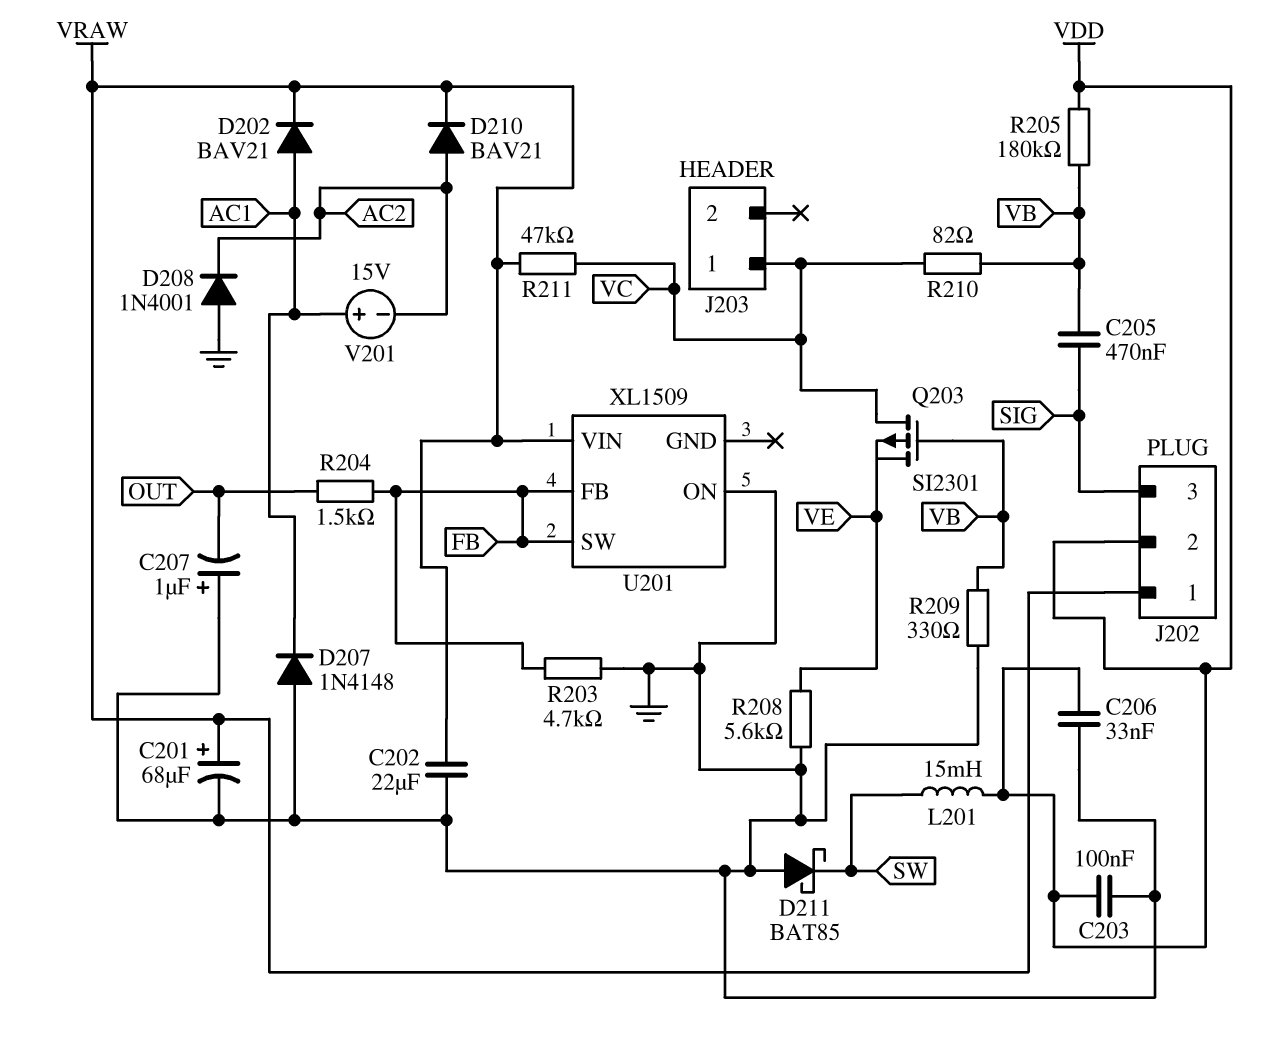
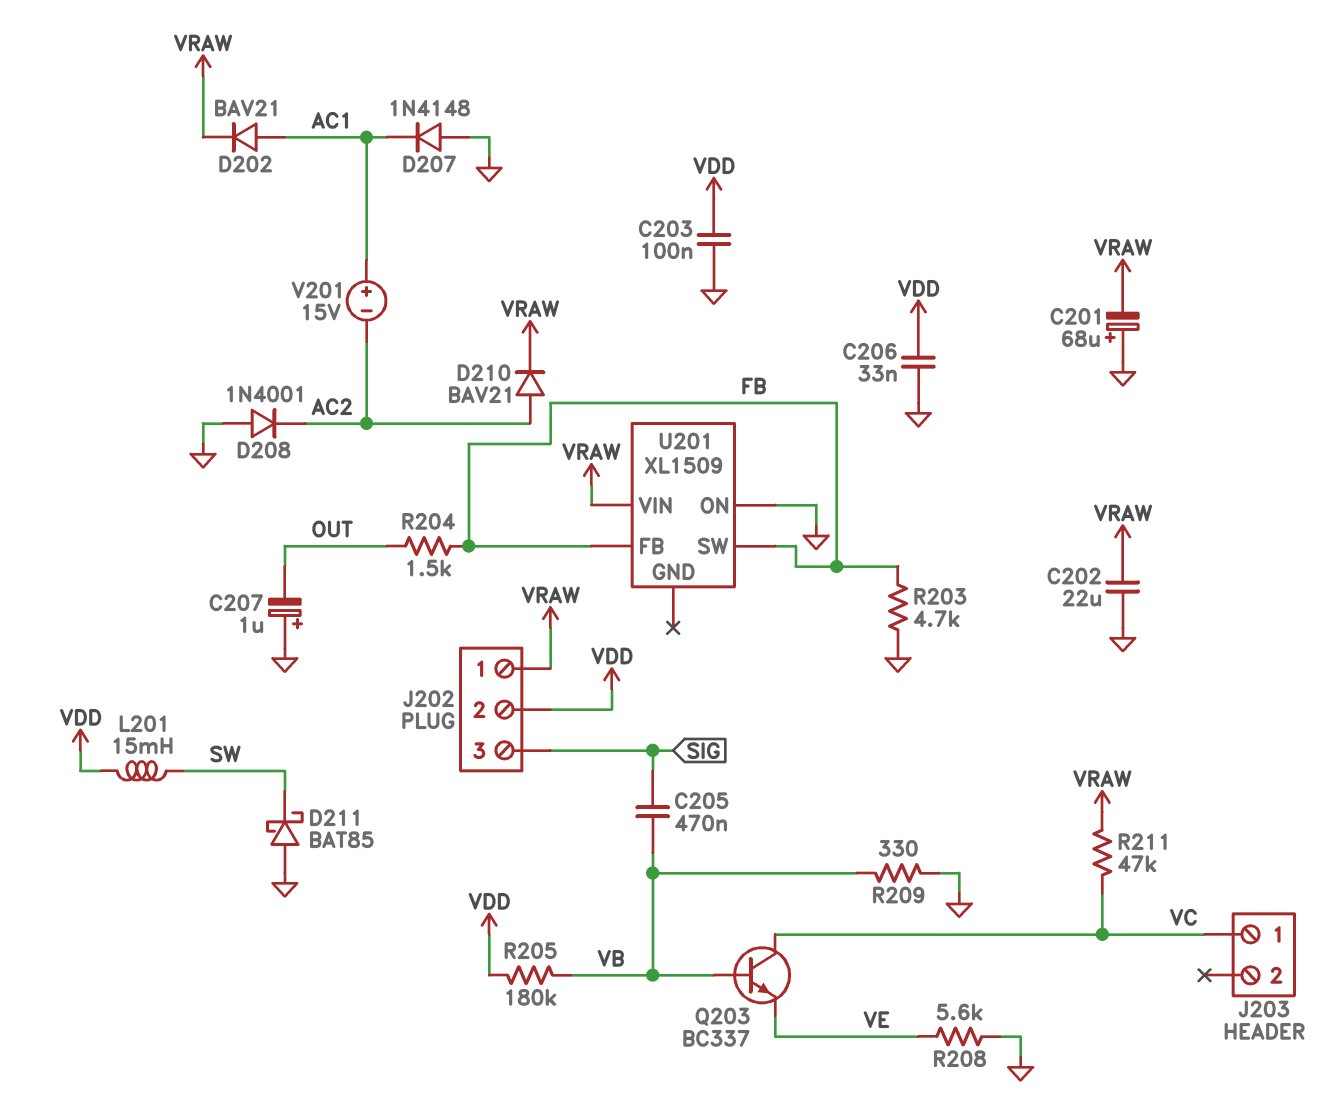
C201: 68uF (plus VRAW, minus GND) -> 68uF (plus GND, minus VRAW)
Q203: PMOS SI2301 (G VB, D VC, S VE) -> NPN BC337 (B VB, C VC, E VE)
R210: 82 (VB, VC) -> none

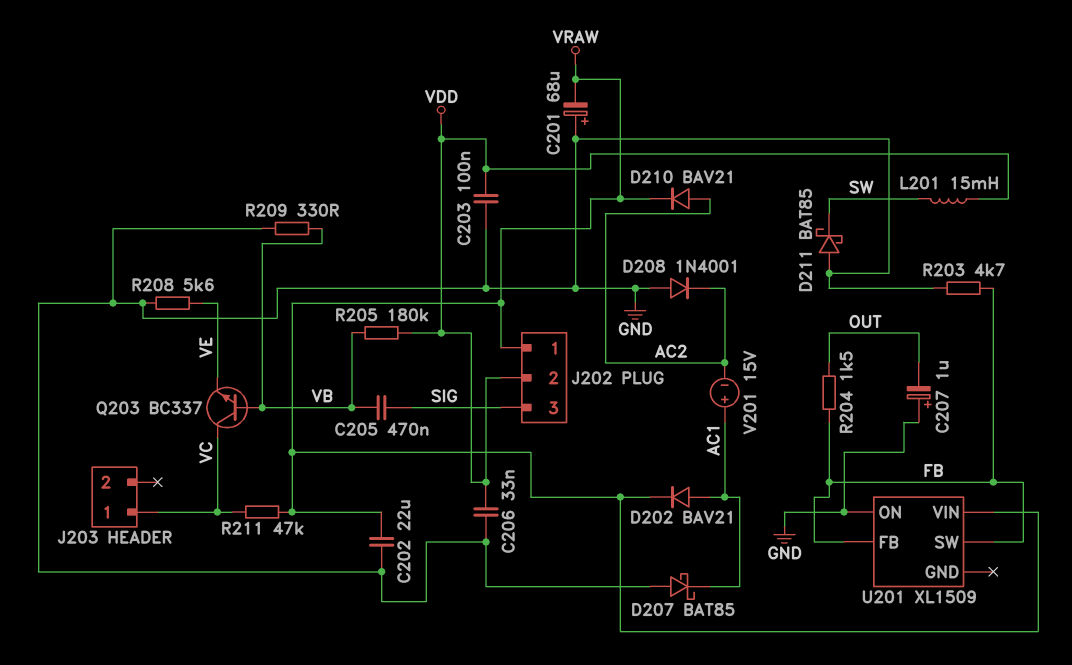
D207: diode 1N4148 (A GND, K AC1) -> schottky BAT85 (A GND, K AC1)

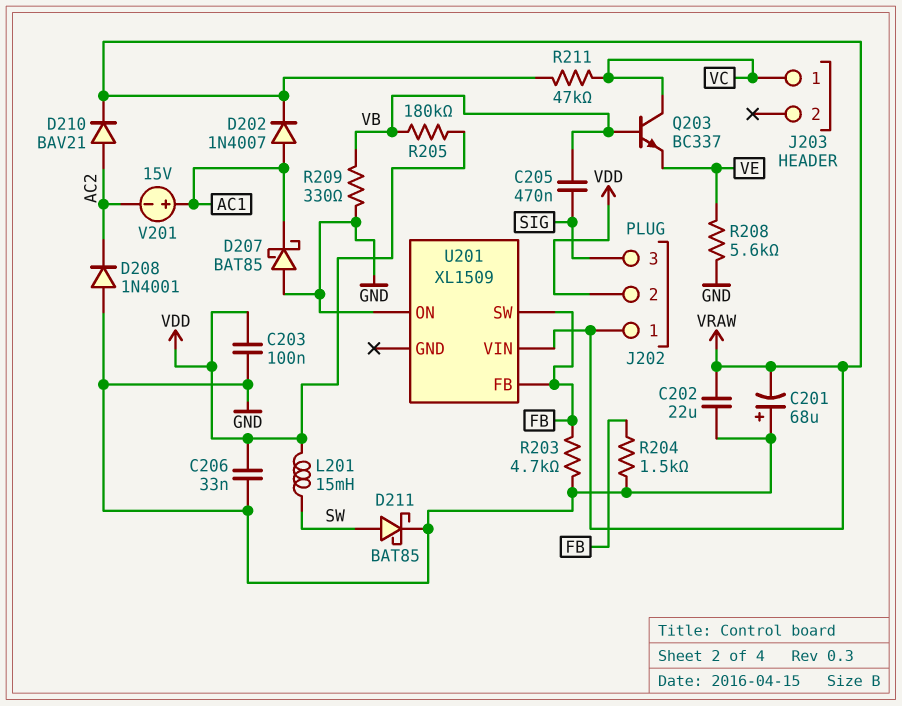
C207: 1uF (plus GND, minus OUT) -> none
D202: diode BAV21 (A AC1, K VRAW) -> diode 1N4007 (A AC1, K VRAW)
D211: schottky BAT85 (A GND, K SW) -> schottky BAT85 (A SW, K GND)
R204: 1.5k (FB, OUT) -> 1.5k (FB, GND)

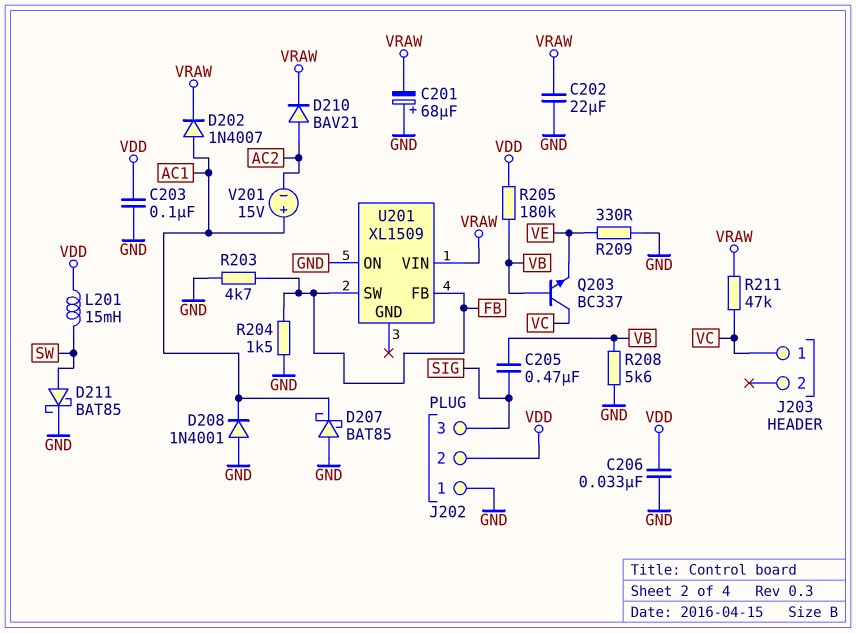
D208: diode 1N4001 (A GND, K AC2) -> diode 1N4001 (A GND, K AC1)
J202 pin 1: VRAW -> GND
R208: 5.6k (GND, VE) -> 5.6k (GND, VB)
R209: 330 (GND, VB) -> 330 (GND, VE)

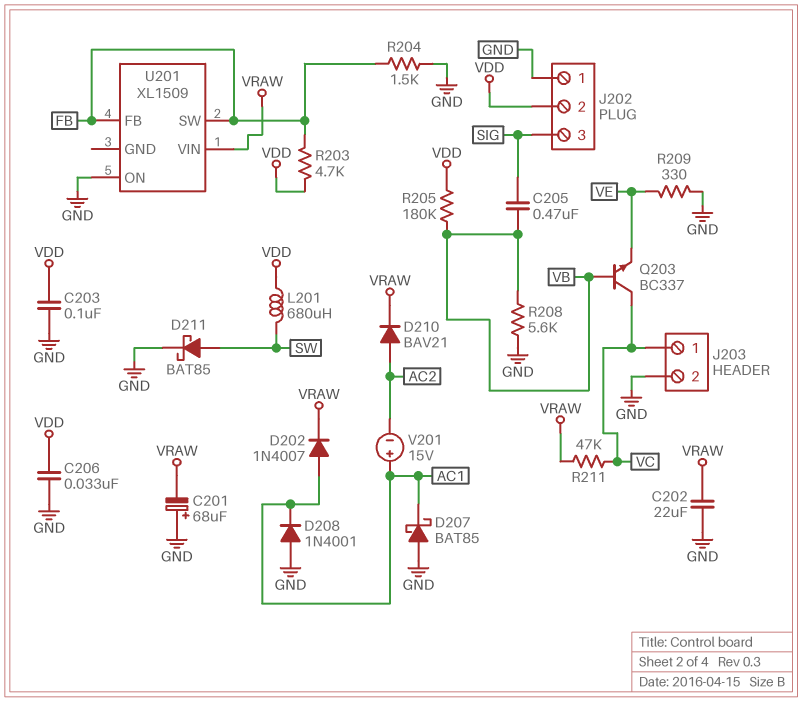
J203 pin 2: none -> GND
L201: 15mH (SW, VDD) -> 680uH (SW, VDD)
R203: 4.7k (FB, GND) -> 4.7k (FB, VDD)

